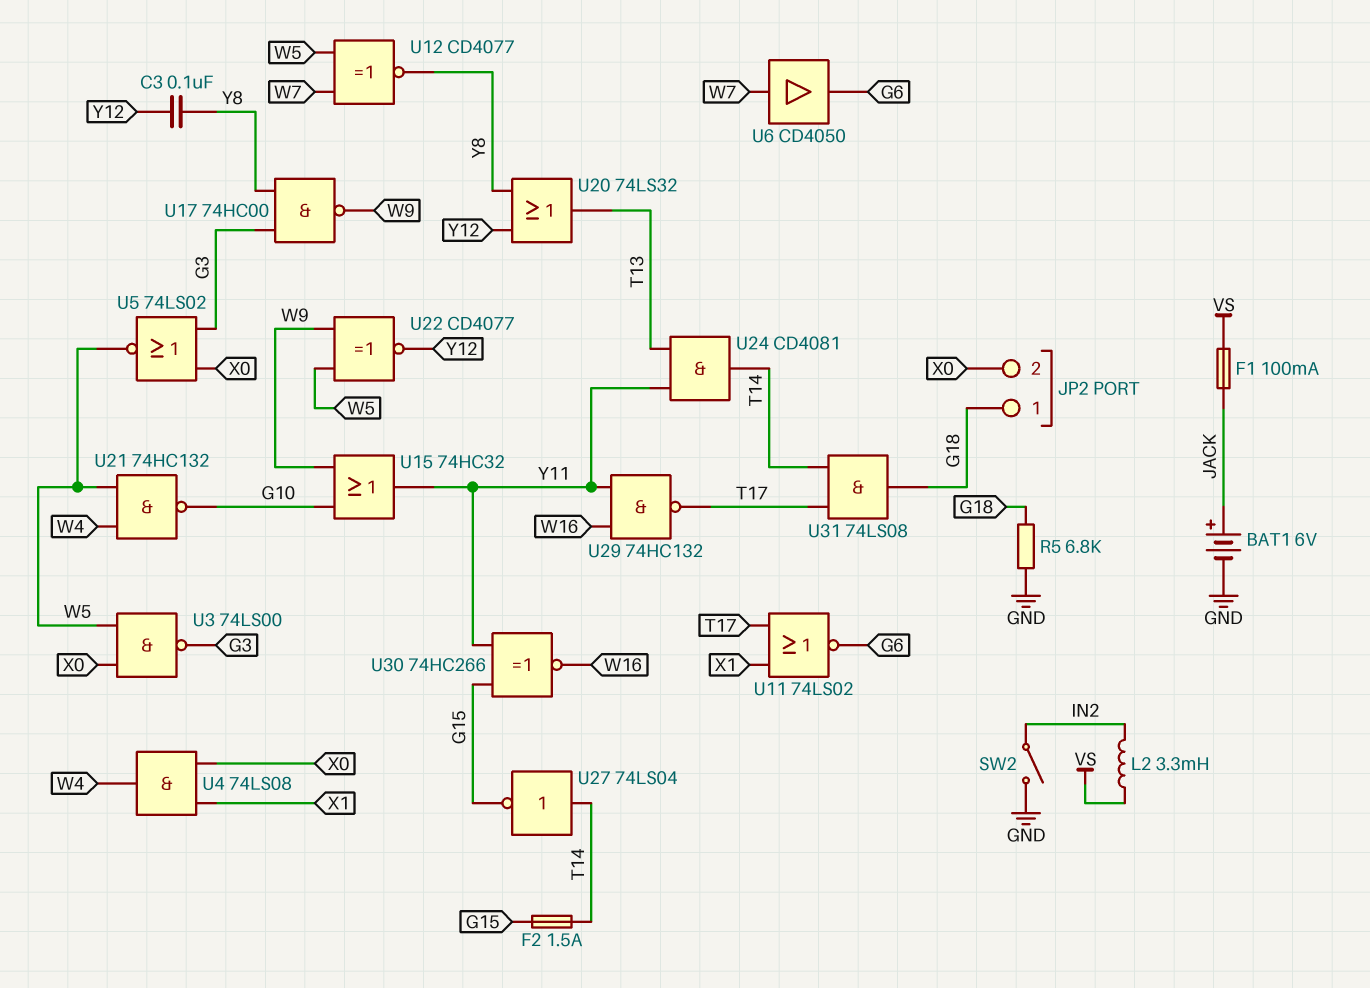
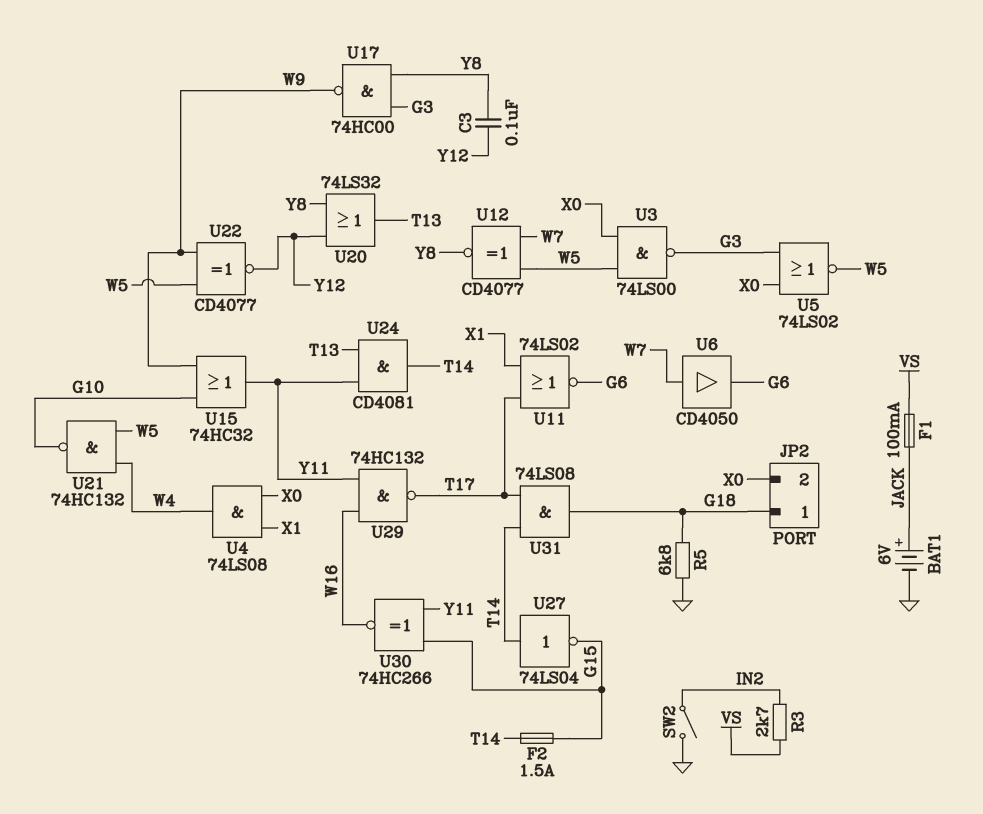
L2: 3.3mH (IN2, VS) -> none
R3: none -> 2.7k (IN2, VS)

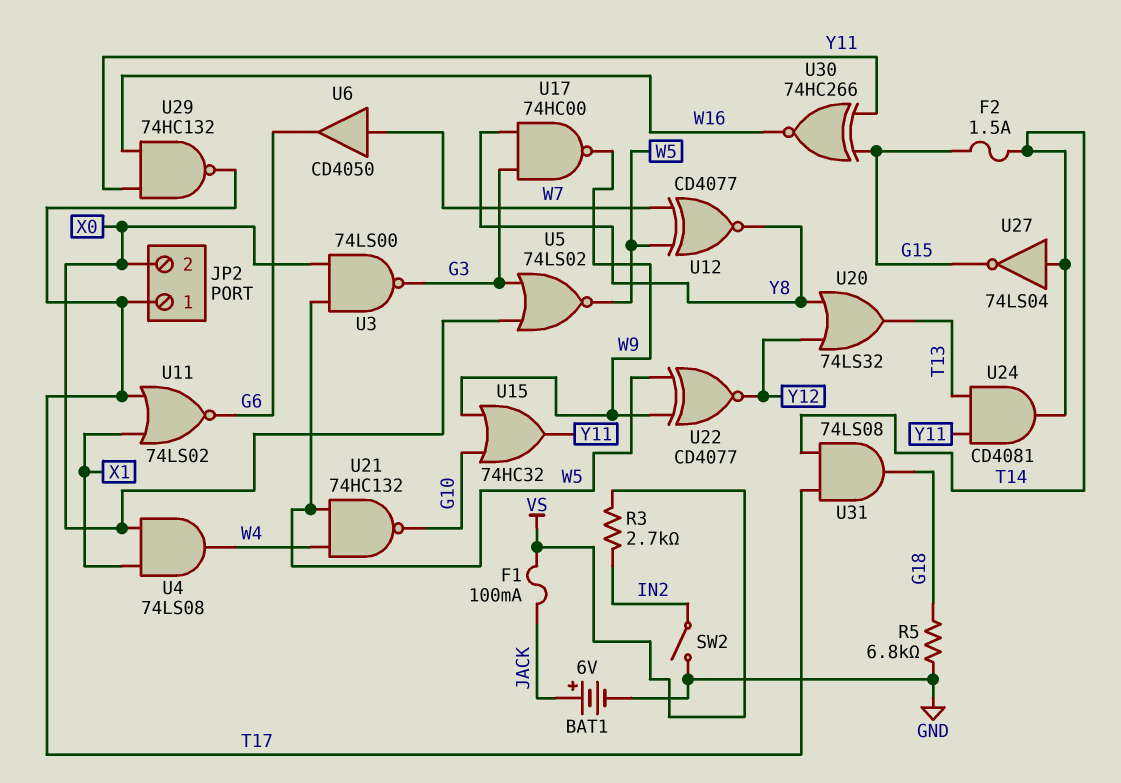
C3: 100nF (Y8, Y12) -> none
JP2 pin 1: G18 -> T17

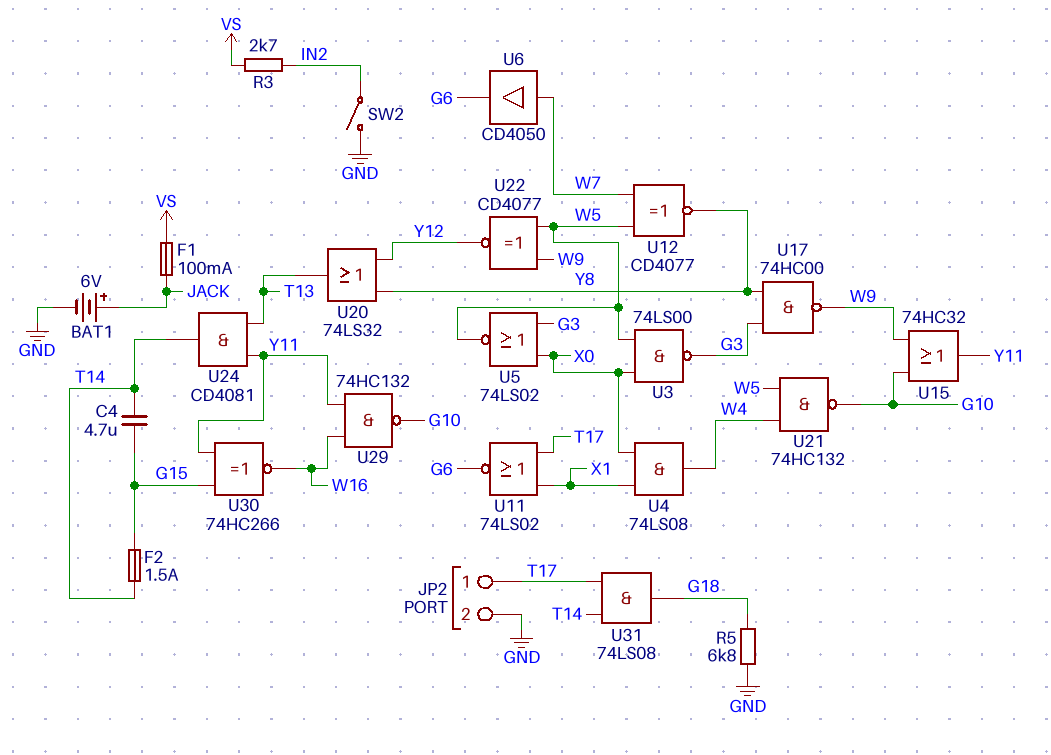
C4: none -> 4.7uF (G15, T14)
JP2 pin 2: X0 -> GND
U27: NOT 74LS04 (in T14, out G15) -> none
U29: NAND 74HC132 (in W16, in Y11, out T17) -> NAND 74HC132 (in W16, in Y11, out G10)

